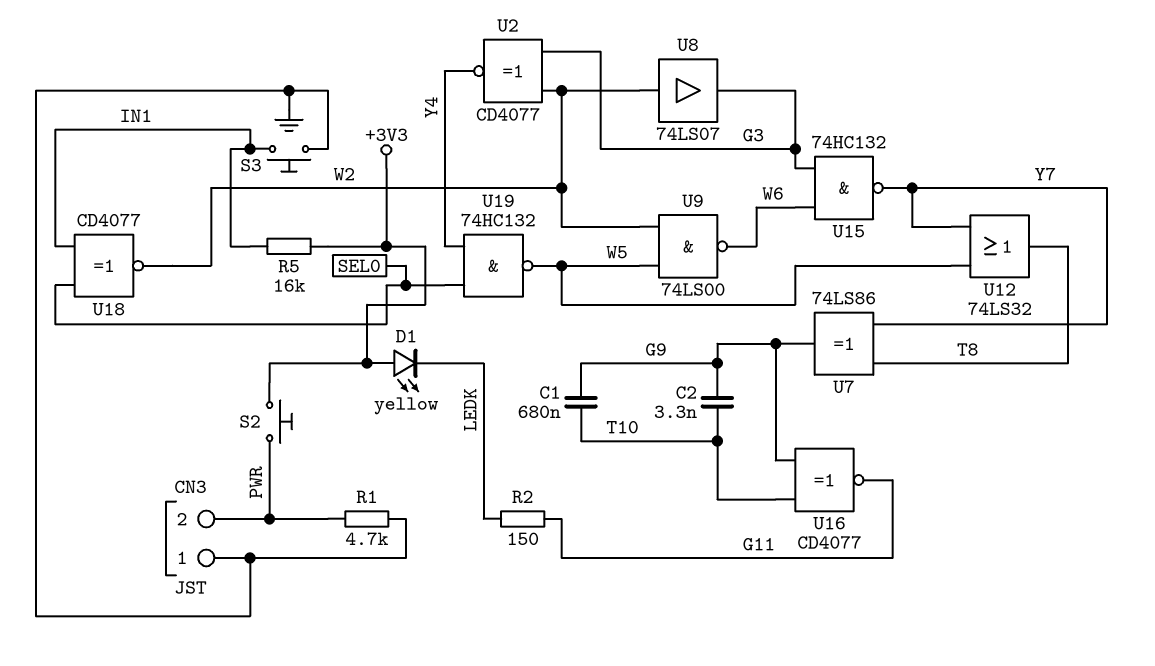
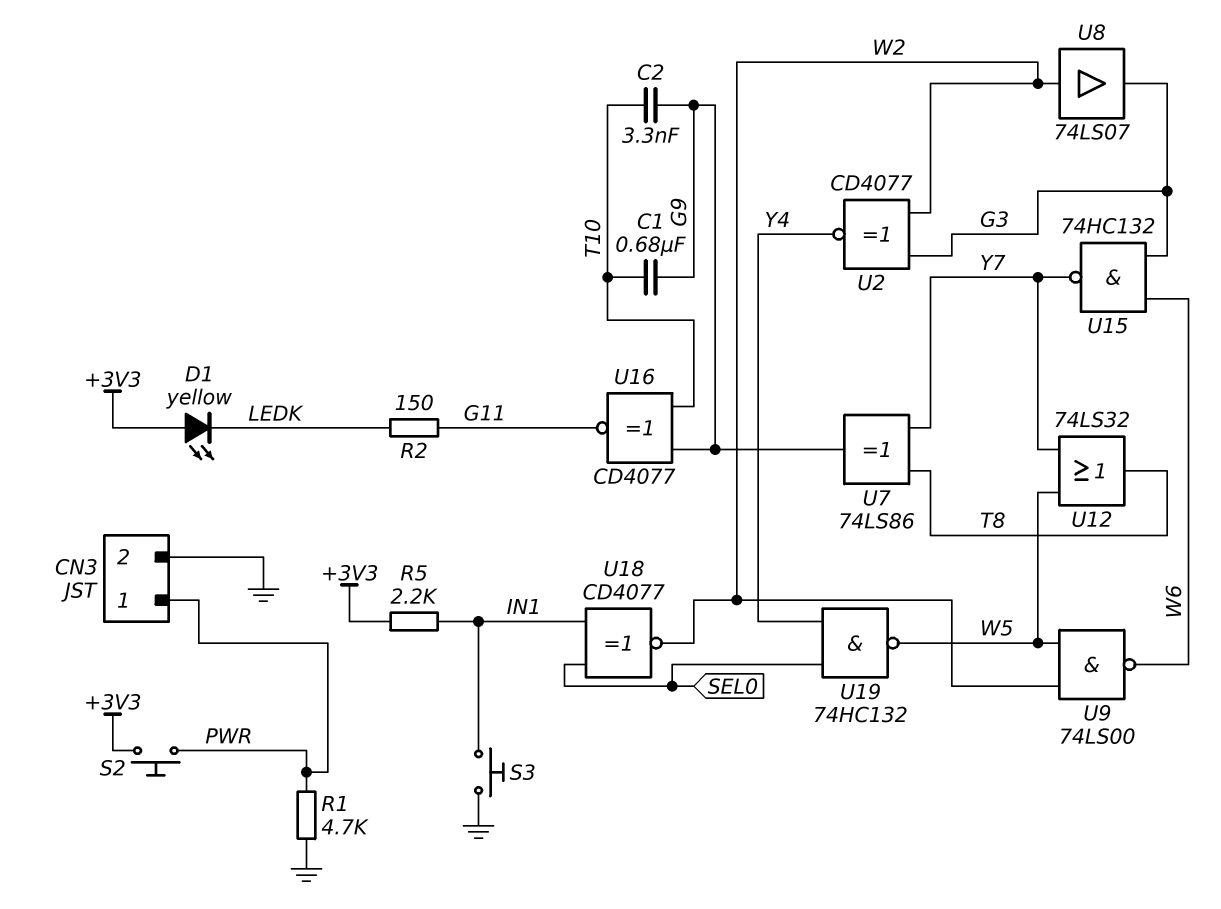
CN3 pin 1: GND -> PWR
CN3 pin 2: PWR -> GND
R5: 16k (+3V3, IN1) -> 2.2k (+3V3, IN1)

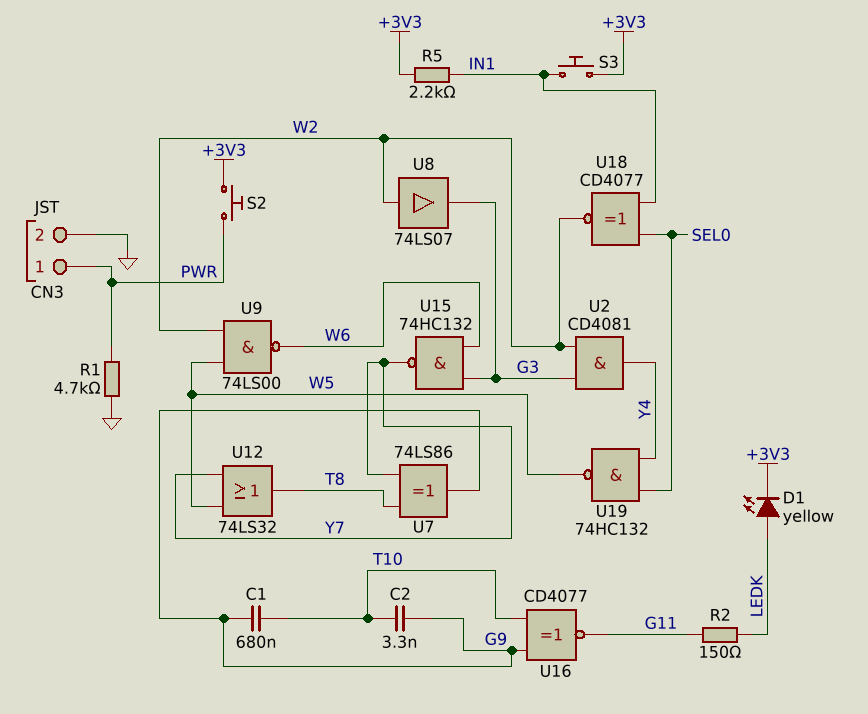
D1: LED yellow (A +3V3, K LEDK) -> LED yellow (A LEDK, K +3V3)
S3: button (GND, IN1) -> button (+3V3, IN1)
U2: XNOR CD4077 (in G3, in W2, out Y4) -> AND CD4081 (in G3, in W2, out Y4)

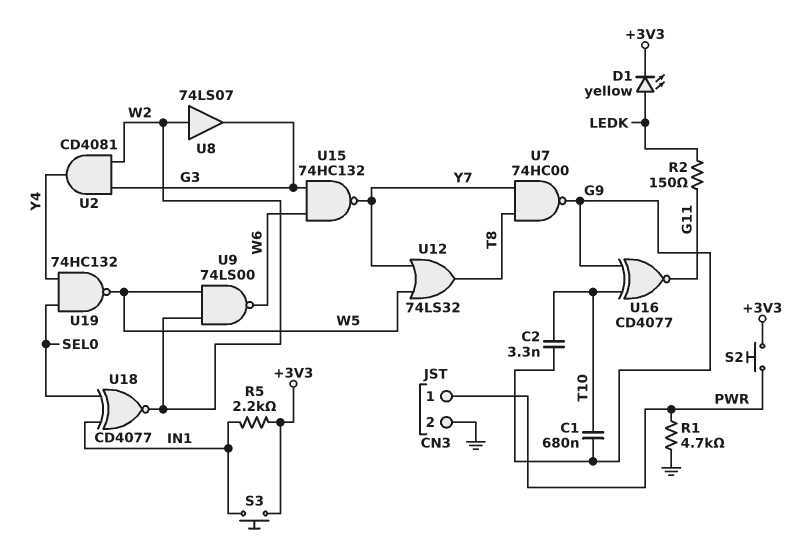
U7: XOR 74LS86 (in T8, in Y7, out G9) -> NAND 74HC00 (in T8, in Y7, out G9)

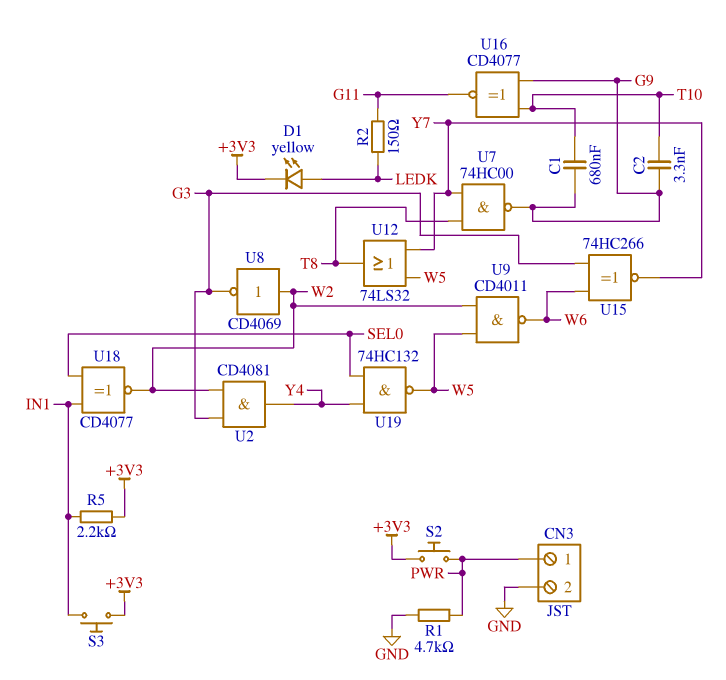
U8: buffer 74LS07 (in W2, out G3) -> NOT CD4069 (in W2, out G3)
U9: NAND 74LS00 (in W2, in W5, out W6) -> NAND CD4011 (in W2, in W5, out W6)
U15: NAND 74HC132 (in G3, in W6, out Y7) -> XNOR 74HC266 (in G3, in W6, out Y7)

